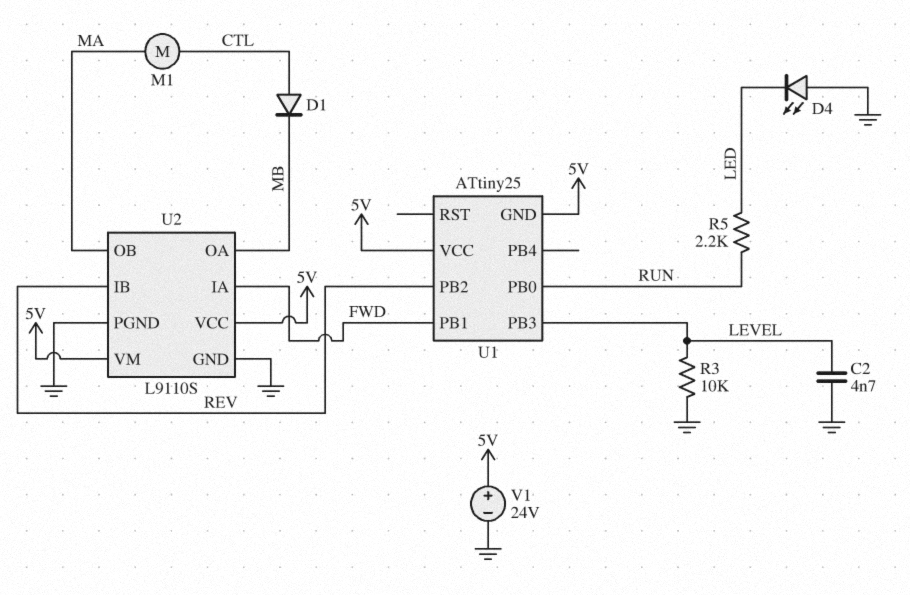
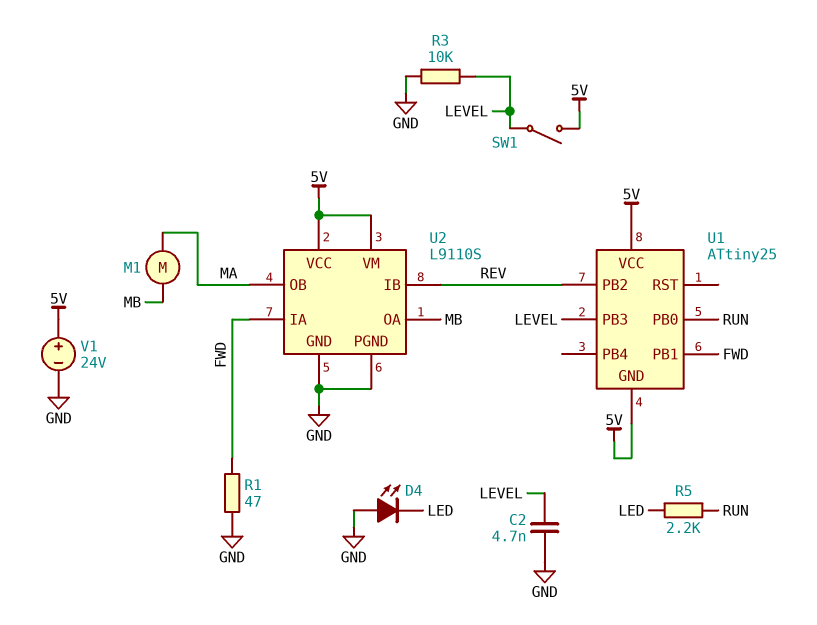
D1: diode (A CTL, K MB) -> none
M1: motor (CTL, MA) -> motor (MA, MB)
R1: none -> 47 (FWD, GND)
SW1: none -> switch (5V, LEVEL)

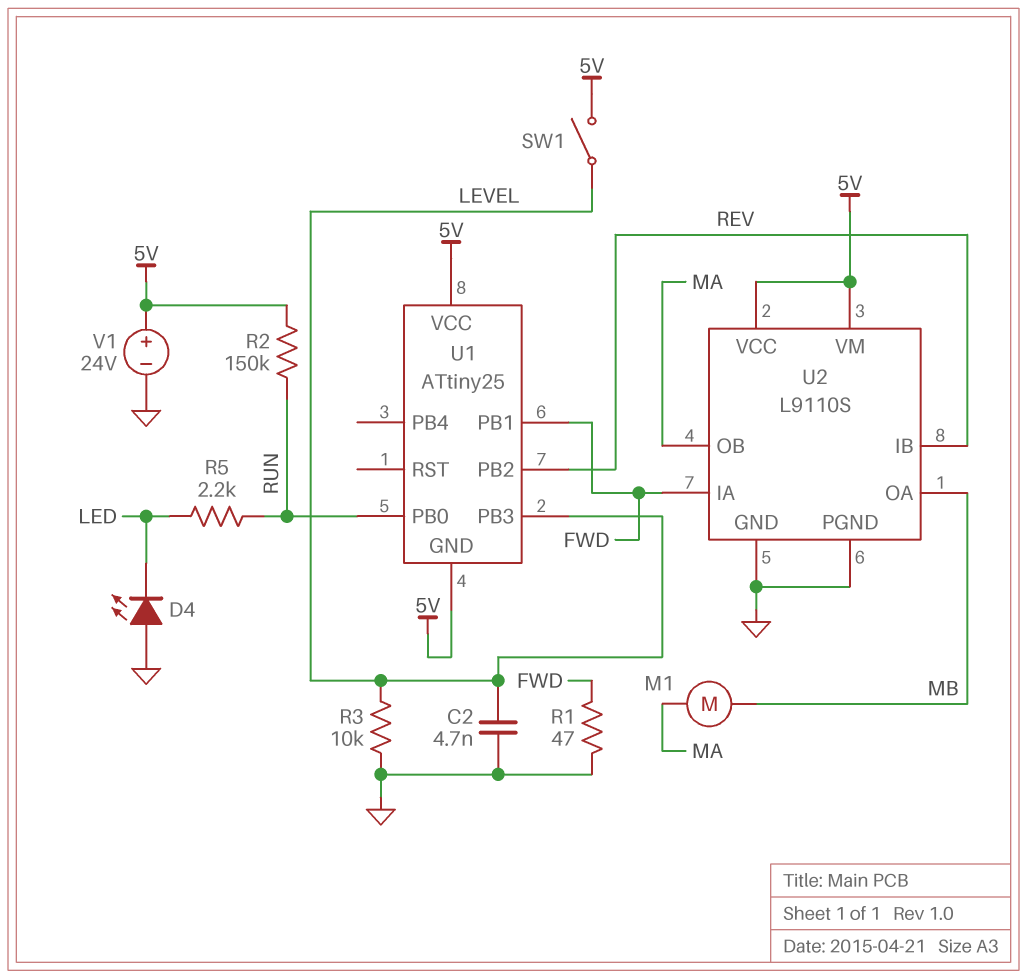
R2: none -> 150k (5V, RUN)

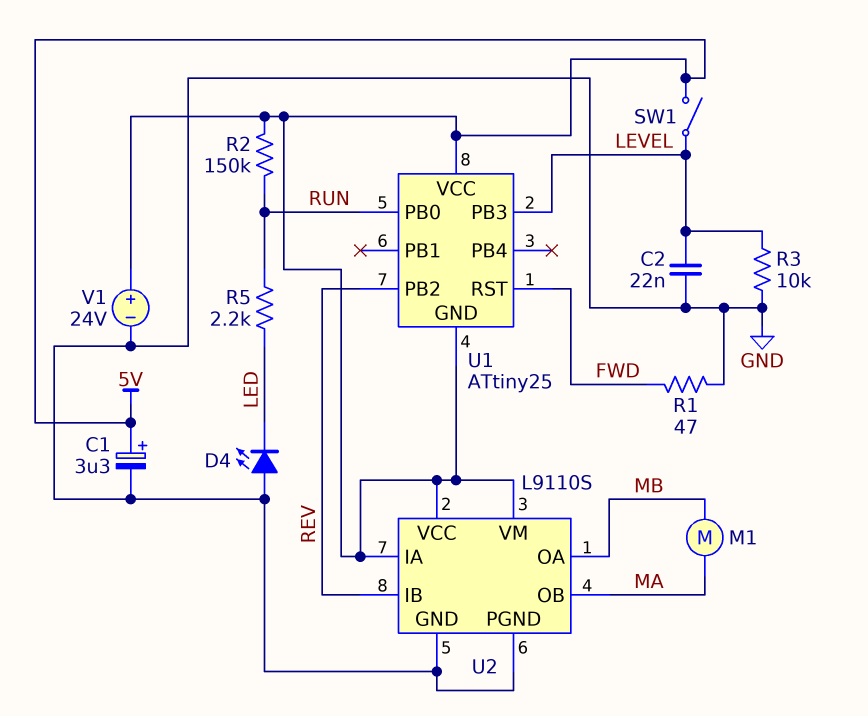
C1: none -> 3.3uF (plus 5V, minus GND)
C2: 4.7nF (GND, LEVEL) -> 22nF (GND, LEVEL)
U1 pin PB1: FWD -> none
U1 pin RST: none -> FWD
U2 pin IA: FWD -> 5V

